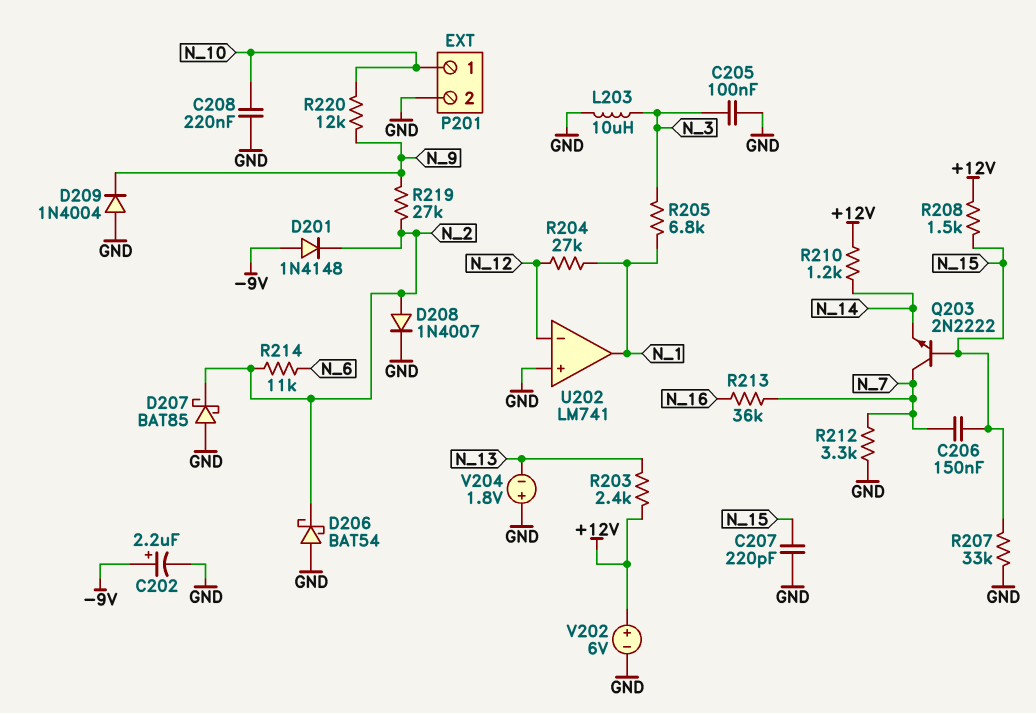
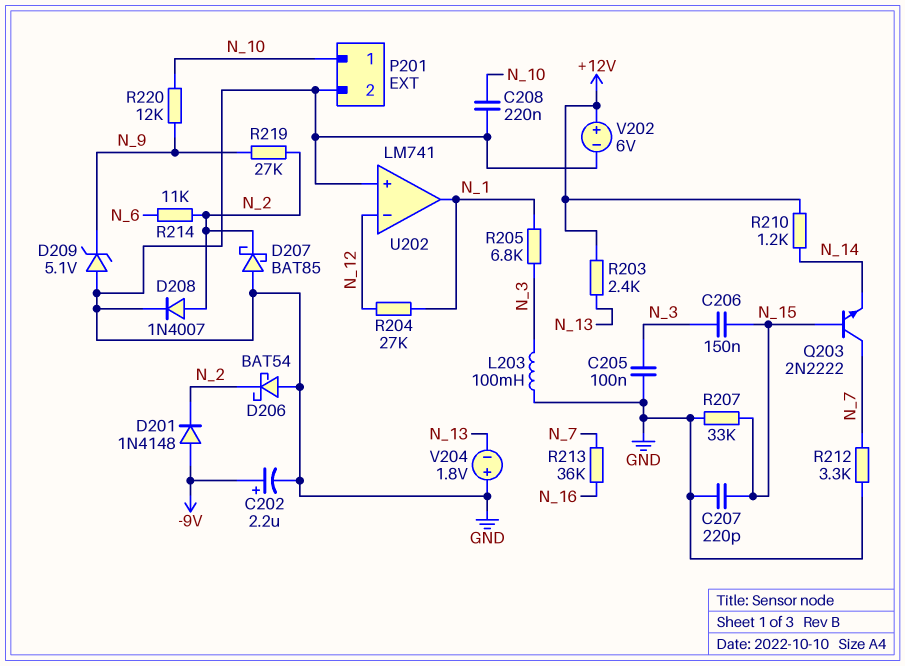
C206: 150nF (N_7, N_15) -> 150nF (N_3, N_15)
D209: diode 1N4004 (A GND, K N_9) -> zener 5.1V (A GND, K N_9)
L203: 10uH (GND, N_3) -> 100mH (GND, N_3)
R208: 1.5k (+12V, N_15) -> none

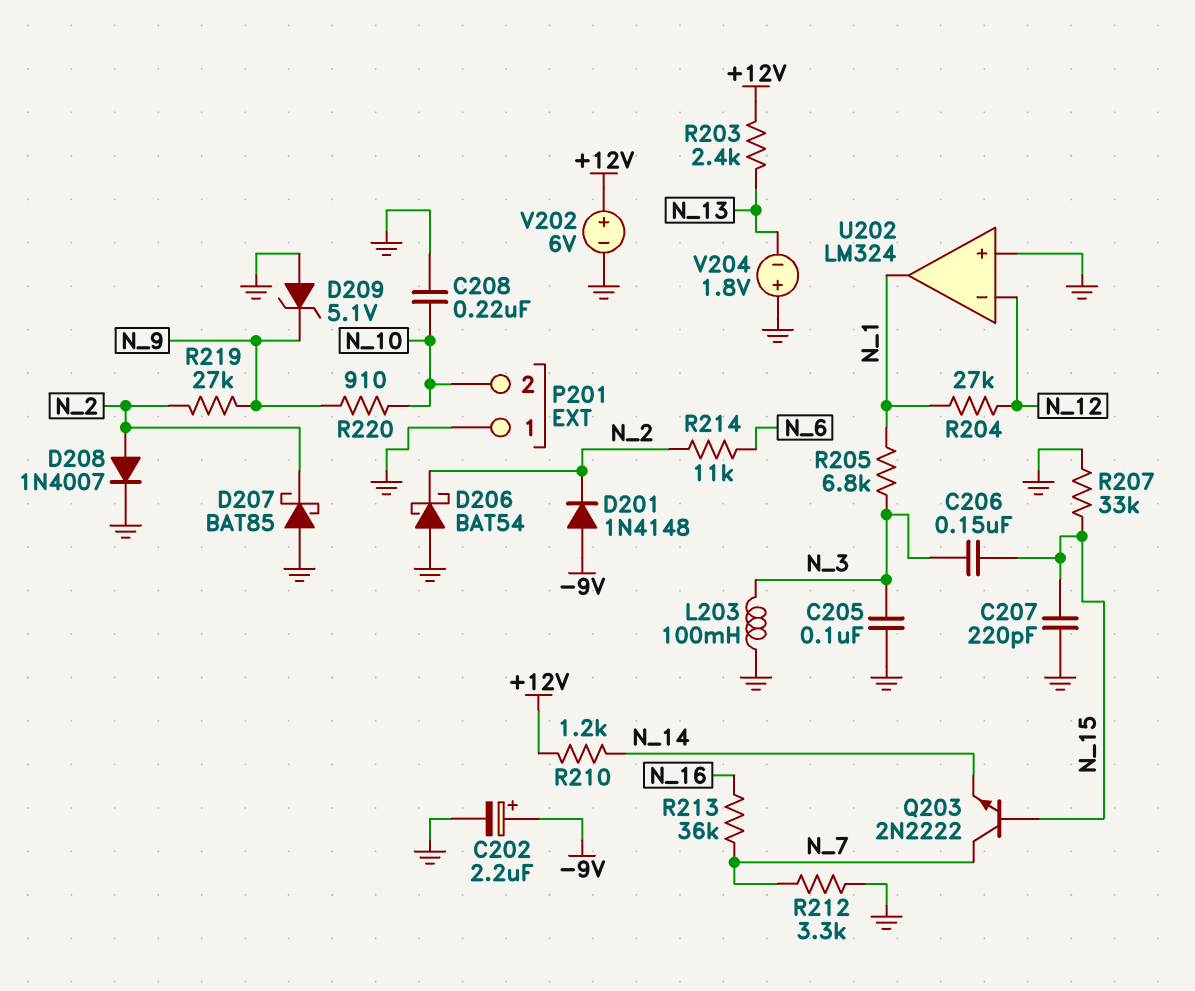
P201 pin 1: N_10 -> GND
P201 pin 2: GND -> N_10
R220: 12k (N_9, N_10) -> 910 (N_9, N_10)
U202: LM741 -> LM324

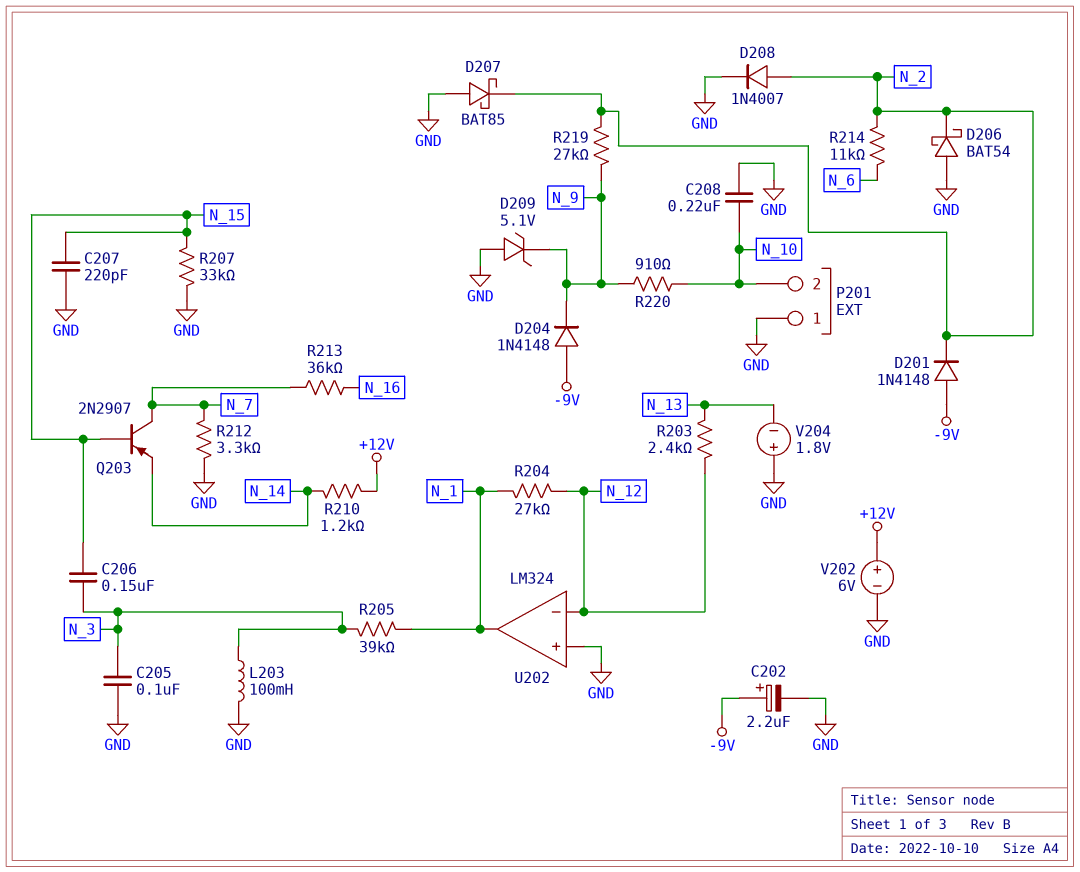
D204: none -> diode 1N4148 (A -9V, K N_9)
Q203: NPN 2N2222 (B N_15, C N_7, E N_14) -> PNP 2N2907 (B N_15, C N_7, E N_14)
R203: 2.4k (+12V, N_13) -> 2.4k (N_12, N_13)
R205: 6.8k (N_1, N_3) -> 39k (N_1, N_3)

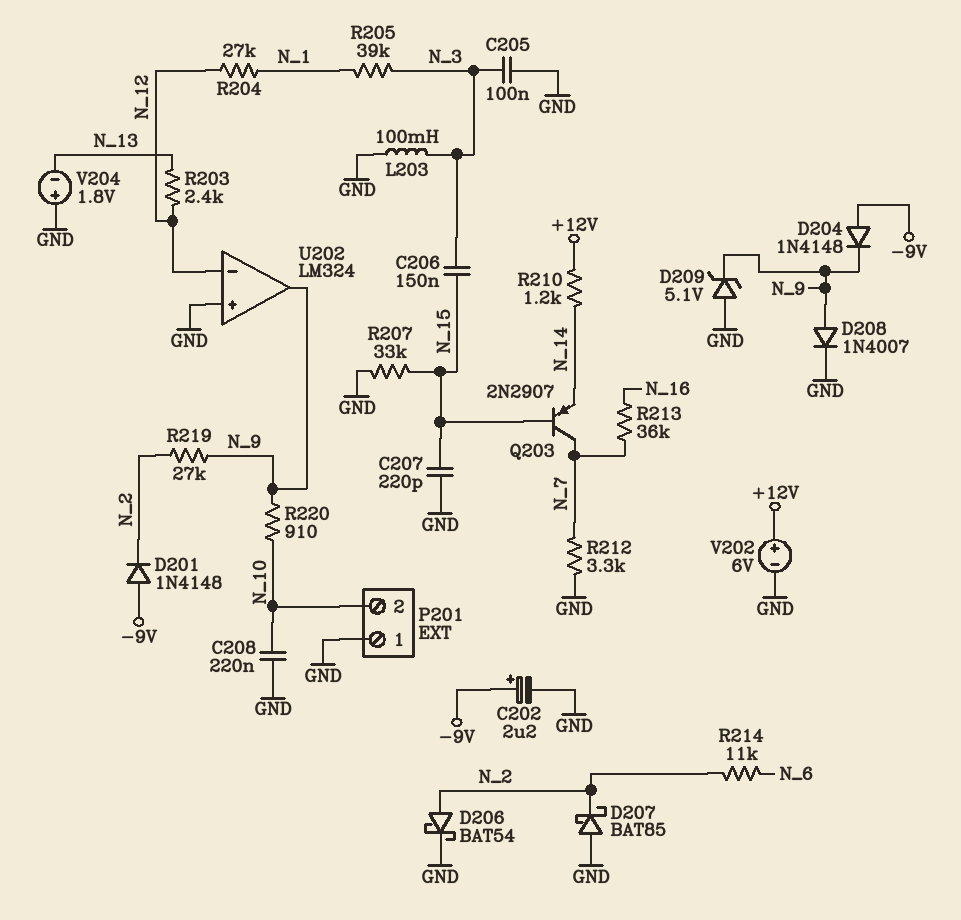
D206: schottky BAT54 (A GND, K N_2) -> schottky BAT54 (A N_2, K GND)
D208: diode 1N4007 (A N_2, K GND) -> diode 1N4007 (A N_9, K GND)
U202 pin out: N_1 -> N_9

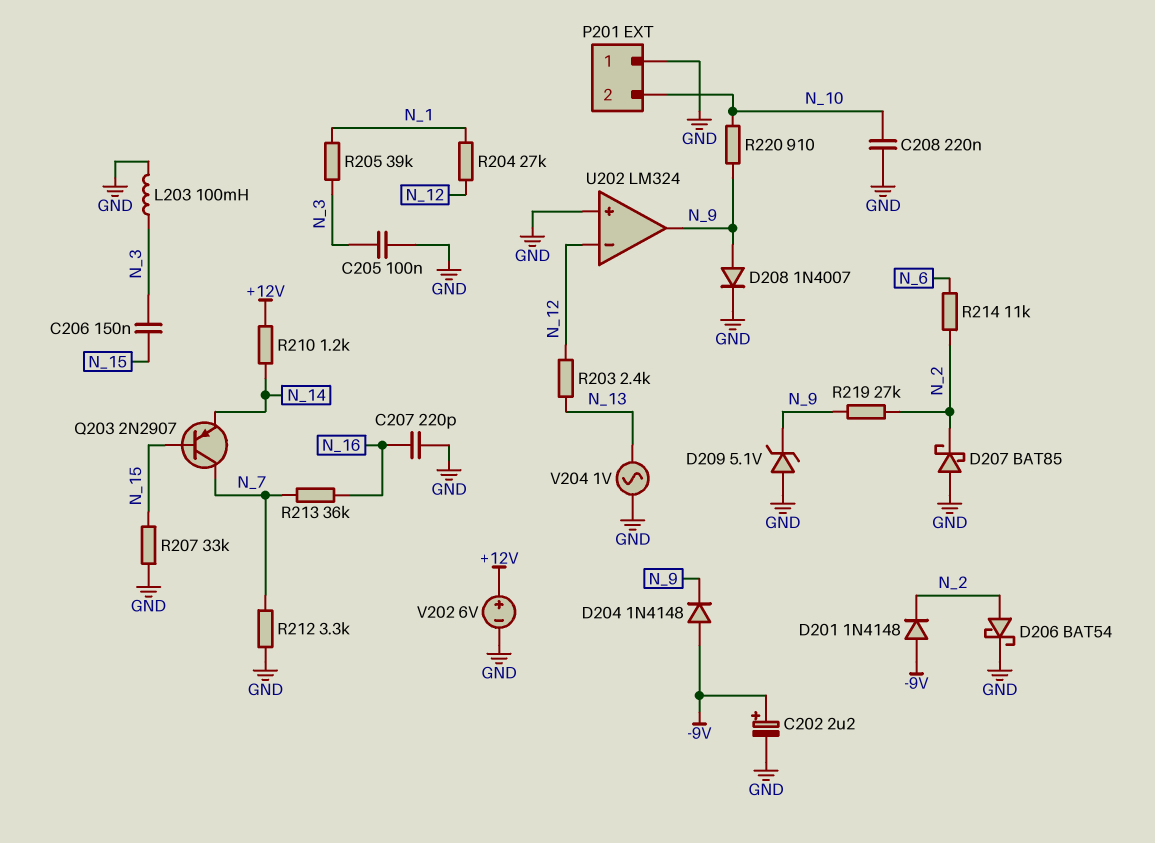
C207: 220pF (GND, N_15) -> 220pF (GND, N_16)
V204: 1.8V (plus GND, minus N_13) -> AC 1V (GND, N_13)

